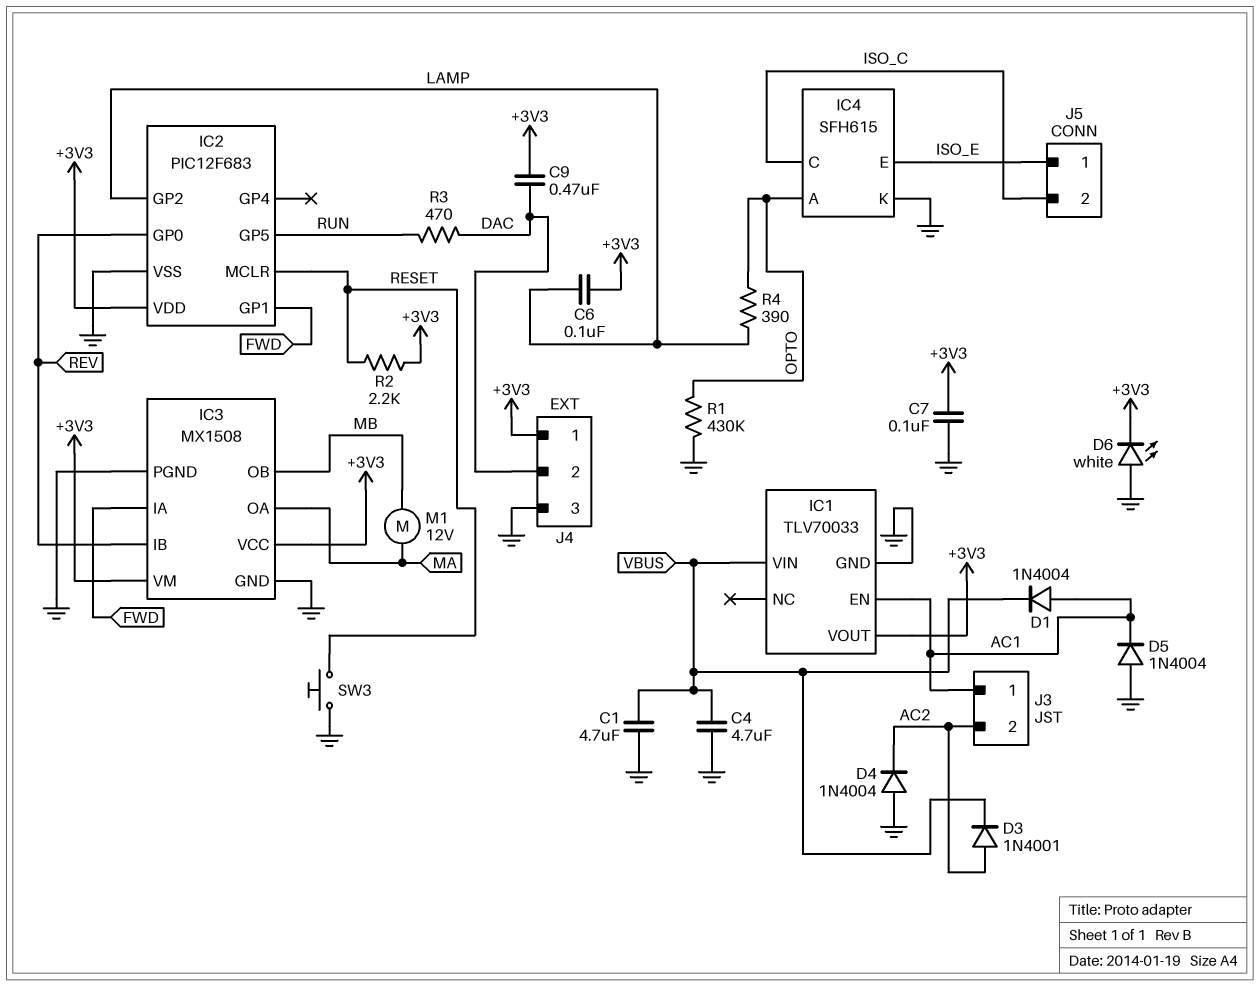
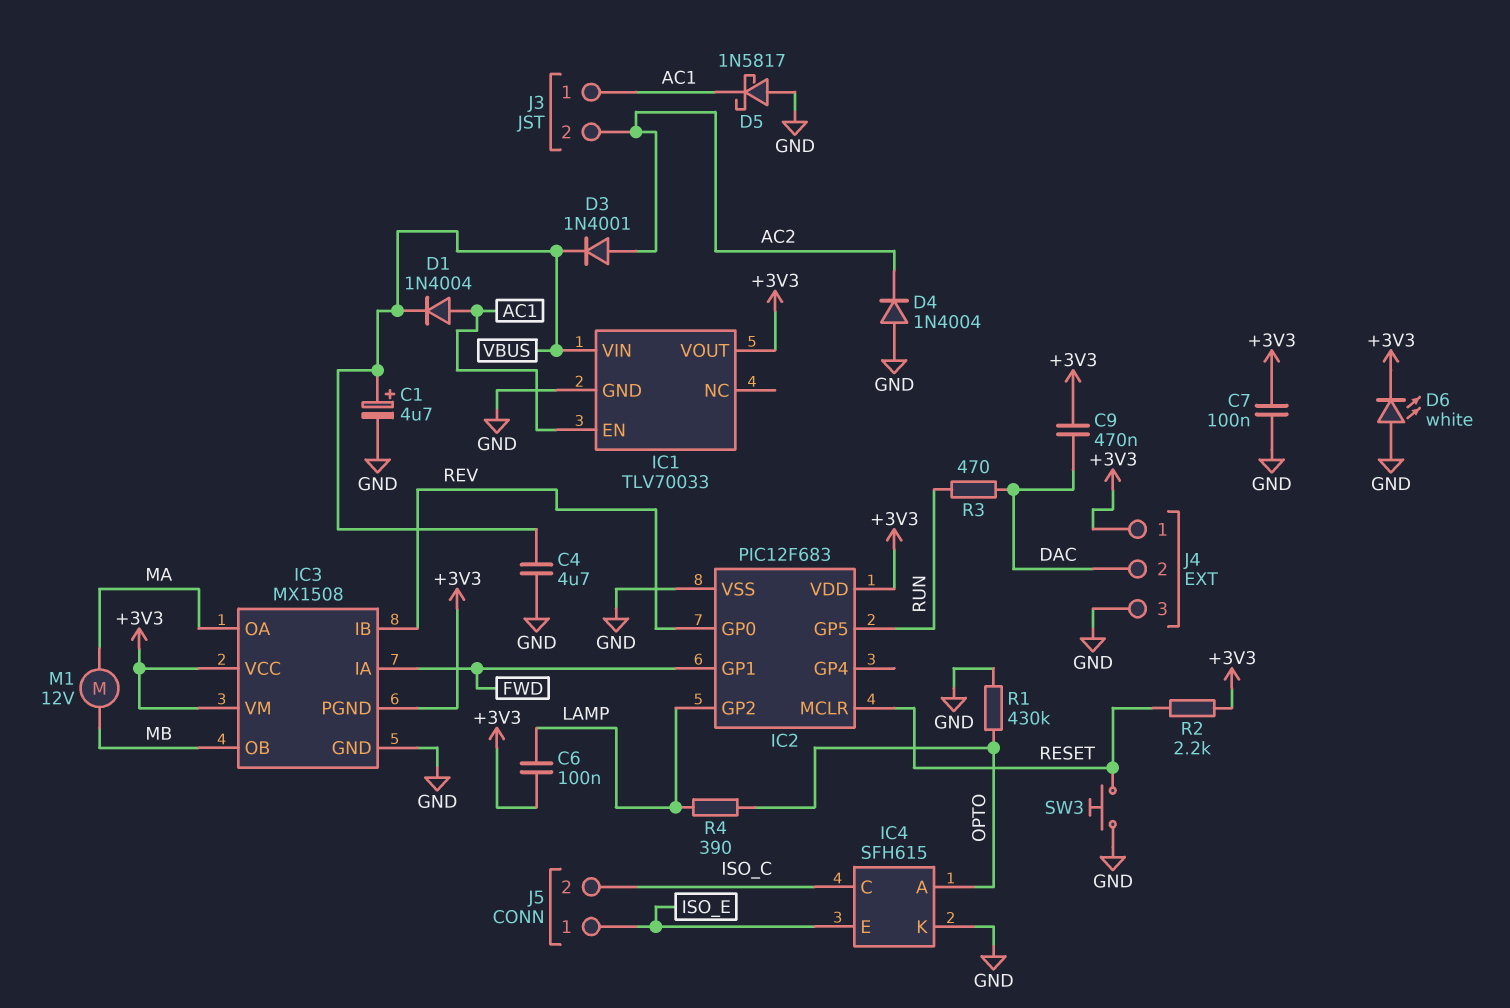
C1: 4.7uF (GND, VBUS) -> 4.7uF (plus VBUS, minus GND)
D5: diode 1N4004 (A GND, K AC1) -> schottky 1N5817 (A GND, K AC1)
IC3 pin PGND: GND -> +3V3

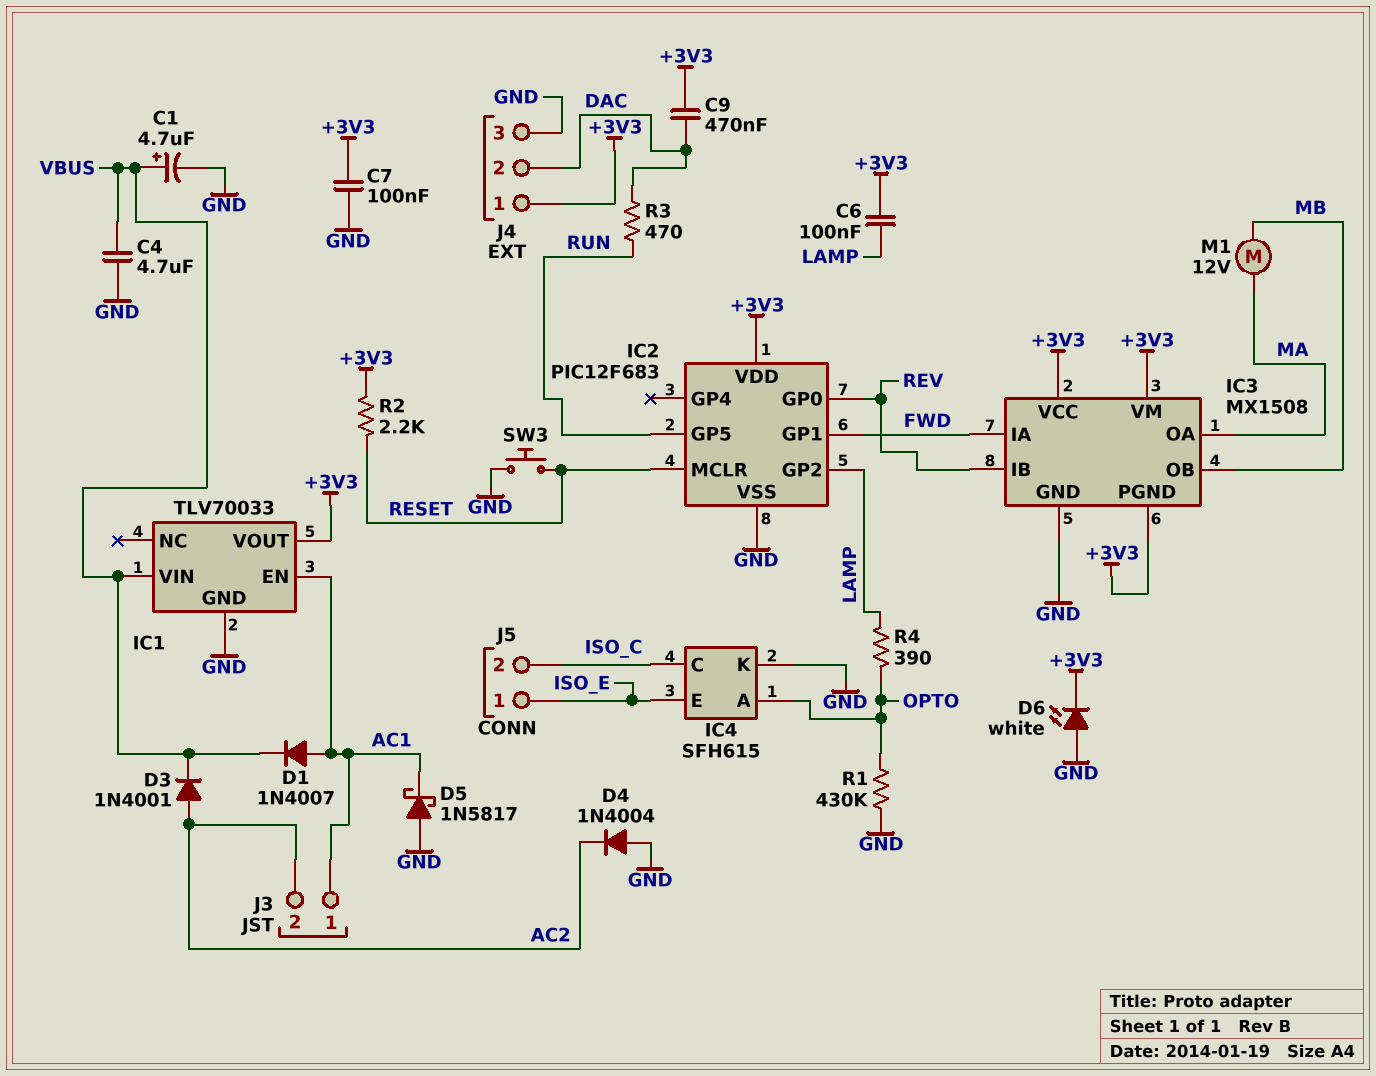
D1: diode 1N4004 (A AC1, K VBUS) -> diode 1N4007 (A AC1, K VBUS)

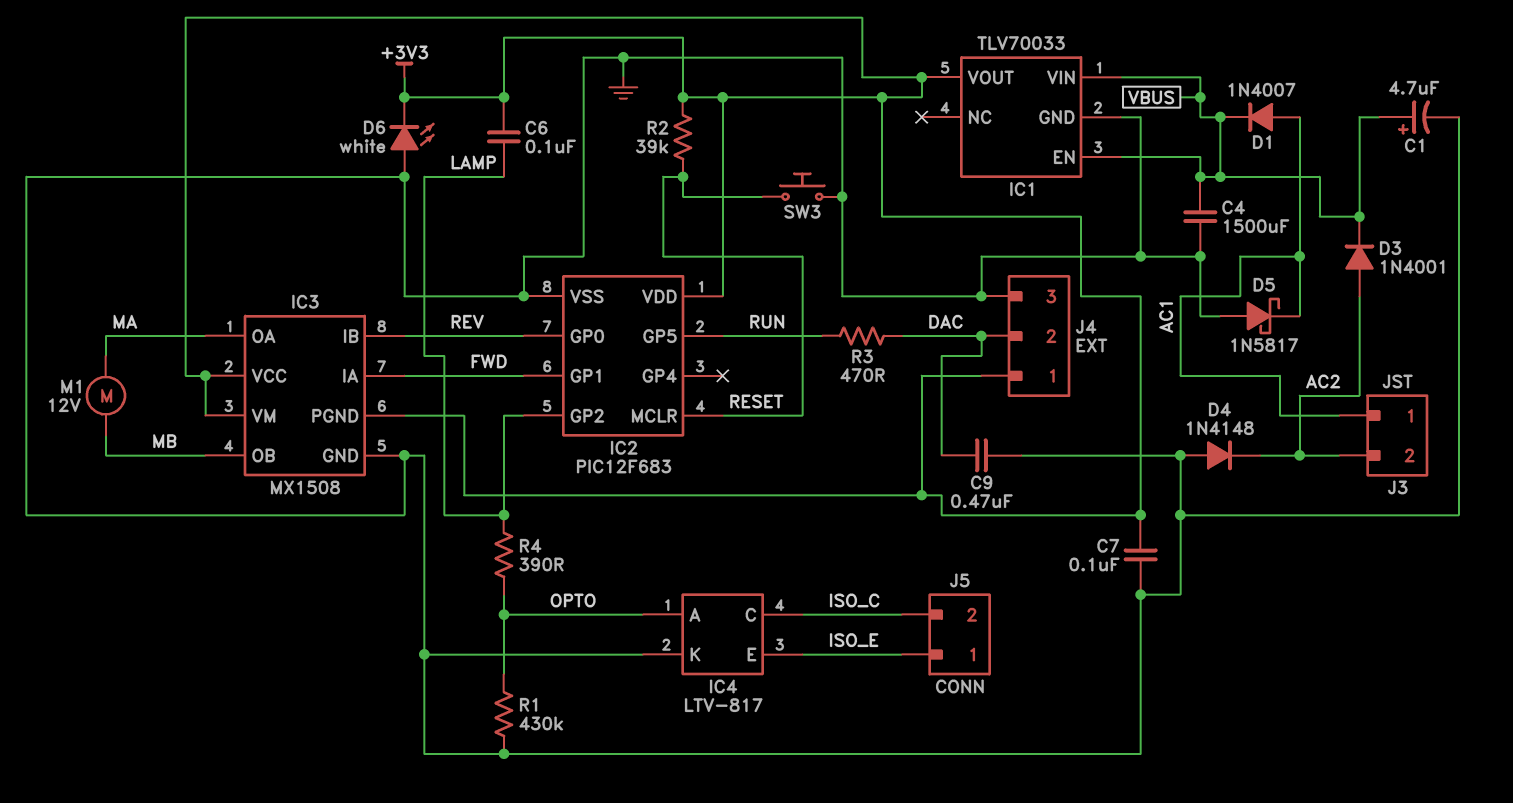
C4: 4.7uF (GND, VBUS) -> 1500uF (GND, VBUS)
C9: 470nF (+3V3, DAC) -> 470nF (DAC, GND)
D4: diode 1N4004 (A GND, K AC2) -> diode 1N4148 (A GND, K AC2)
IC1 pin EN: AC1 -> VBUS
IC4: SFH615 -> LTV-817
R2: 2.2k (+3V3, RESET) -> 39k (+3V3, RESET)

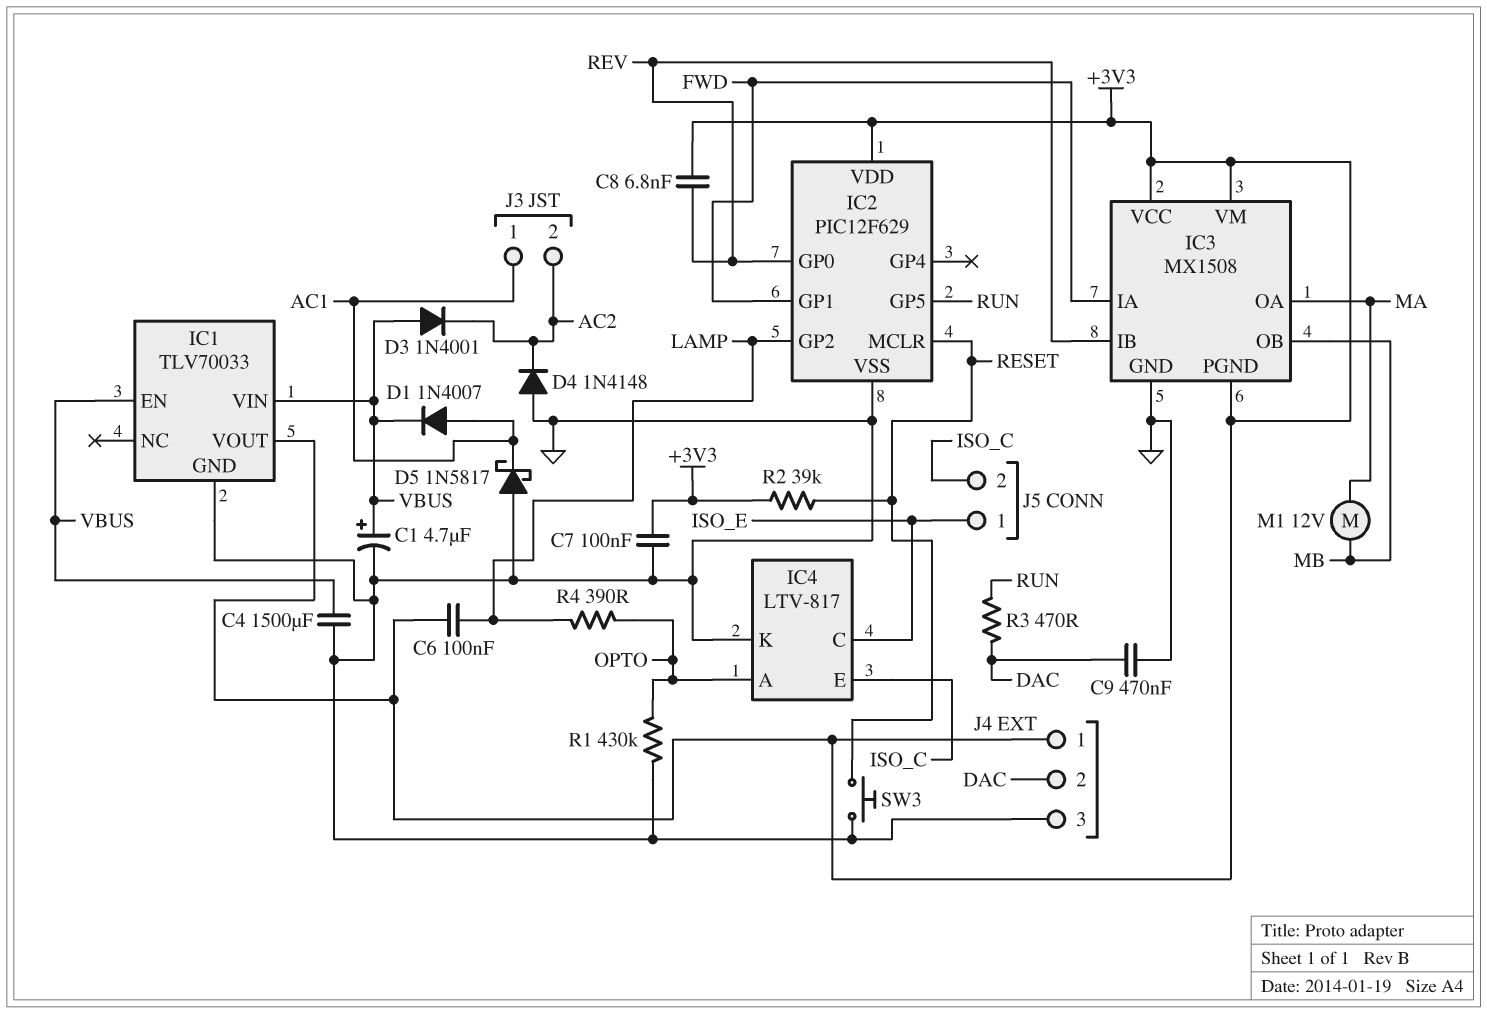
C8: none -> 6.8nF (+3V3, REV)
D3: diode 1N4001 (A AC2, K VBUS) -> diode 1N4001 (A VBUS, K AC2)
D6: LED white (A GND, K +3V3) -> none
IC2: PIC12F683 -> PIC12F629
IC4 pin C: ISO_C -> ISO_E
IC4 pin E: ISO_E -> ISO_C

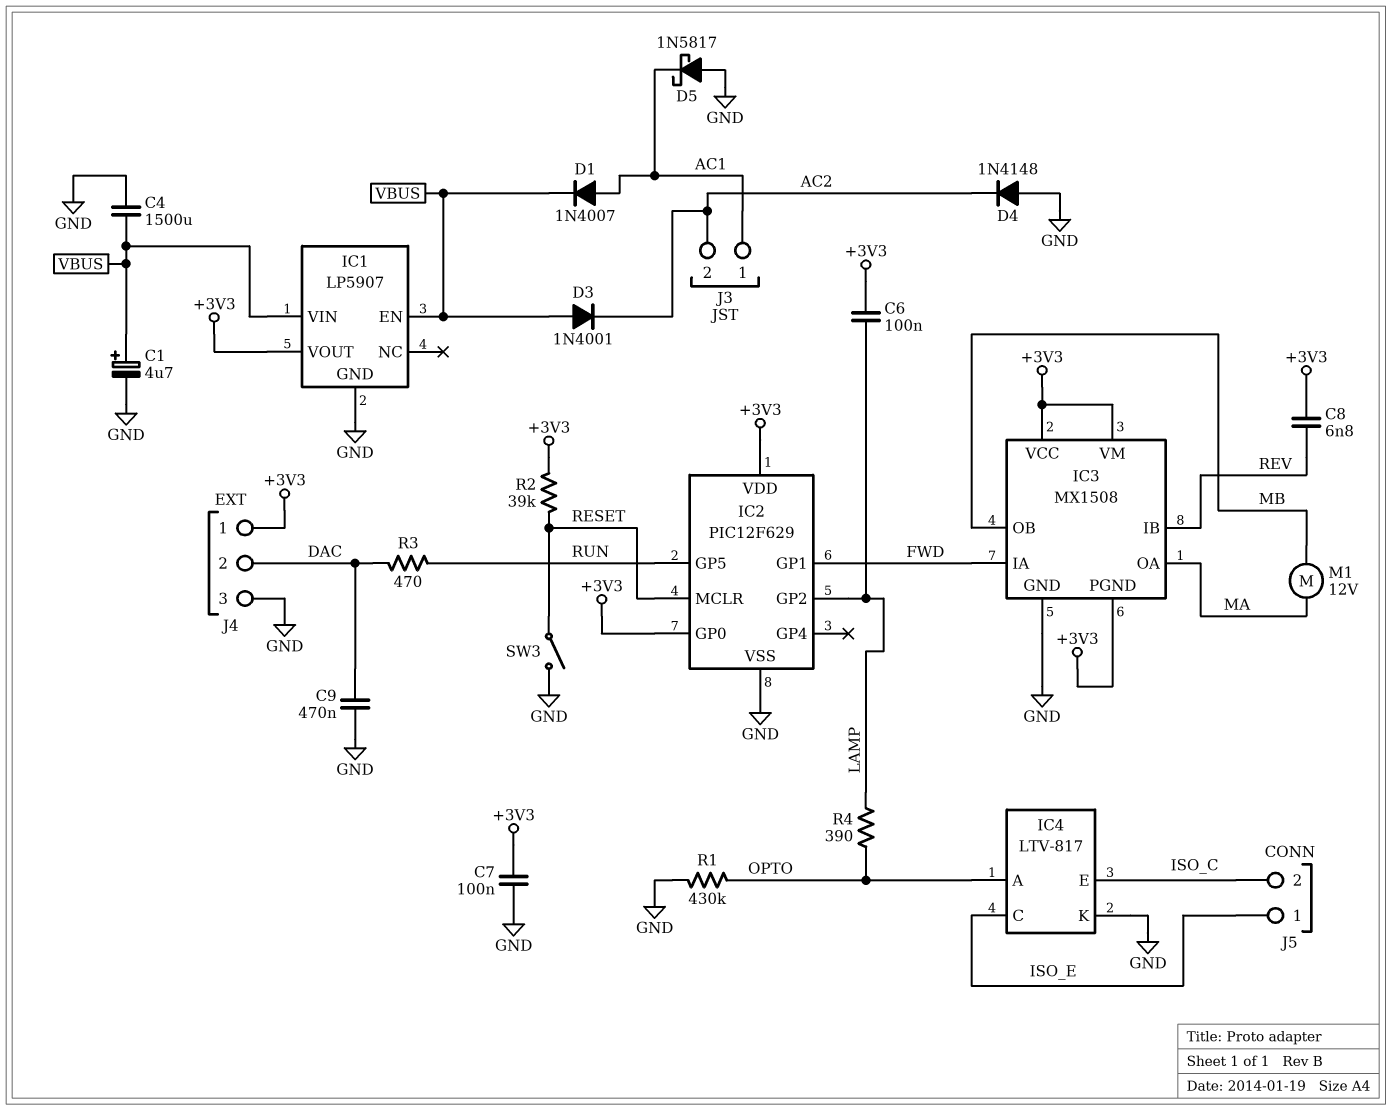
IC1: TLV70033 -> LP5907
IC2 pin GP0: REV -> +3V3
SW3: button (GND, RESET) -> switch (GND, RESET)

